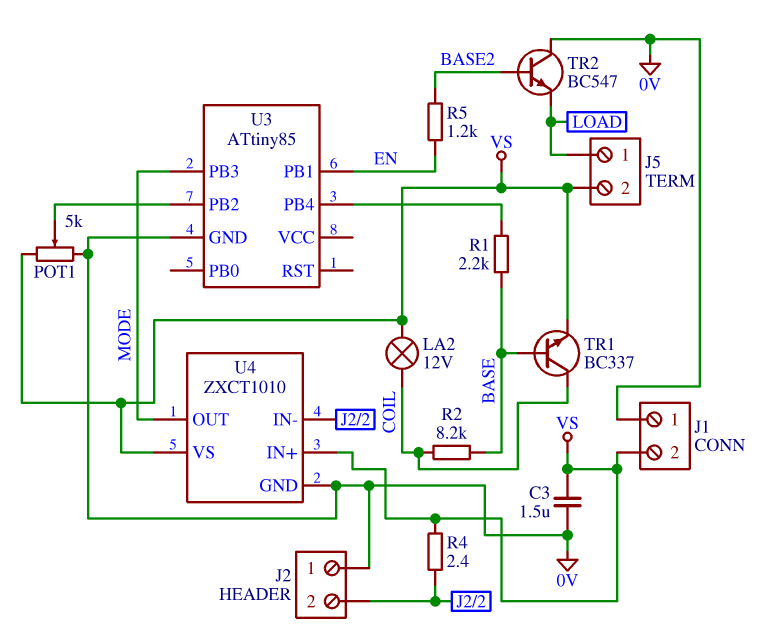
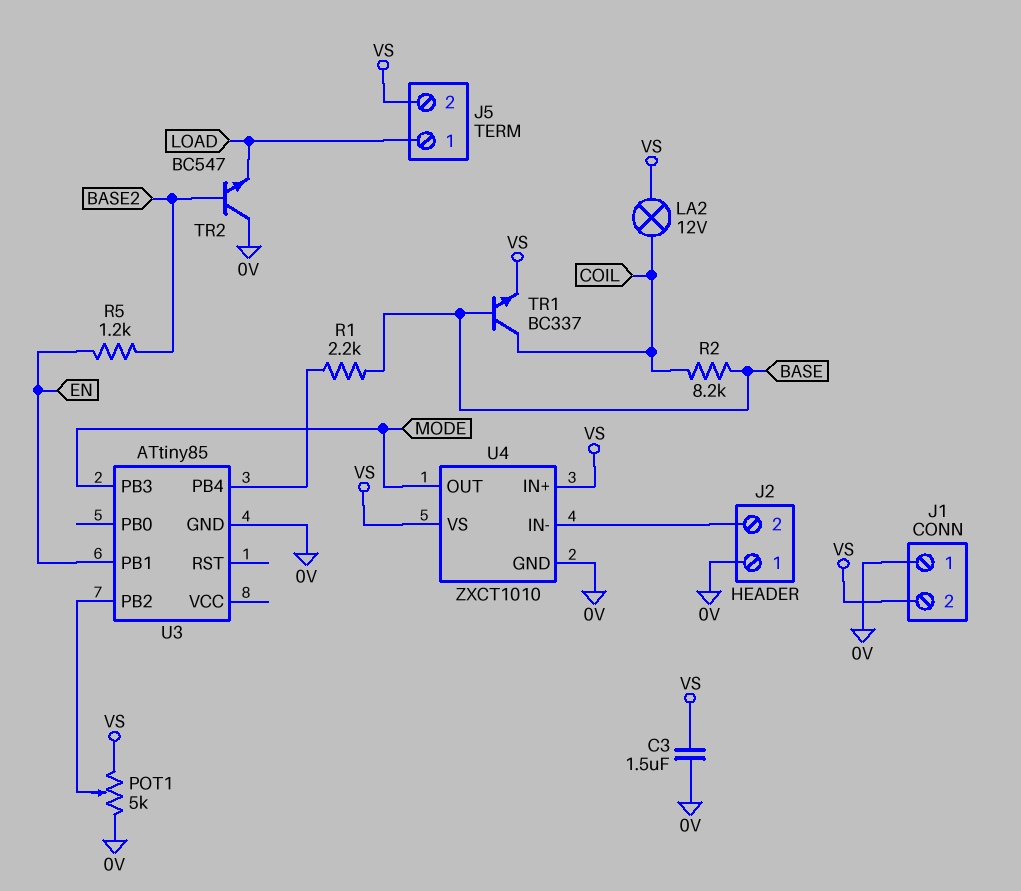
R4: 2.4 (J2/2, VS) -> none

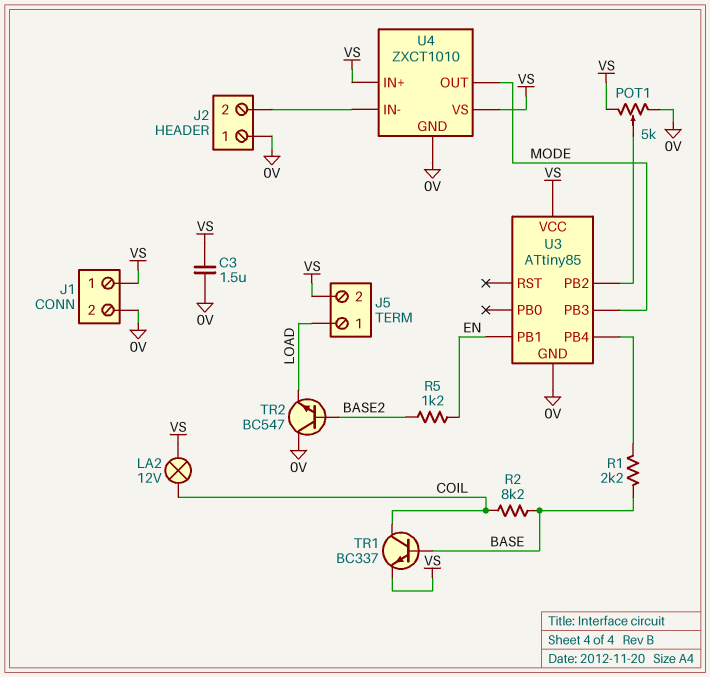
J1 pin 1: 0V -> VS
J1 pin 2: VS -> 0V
U3 pin VCC: none -> VS

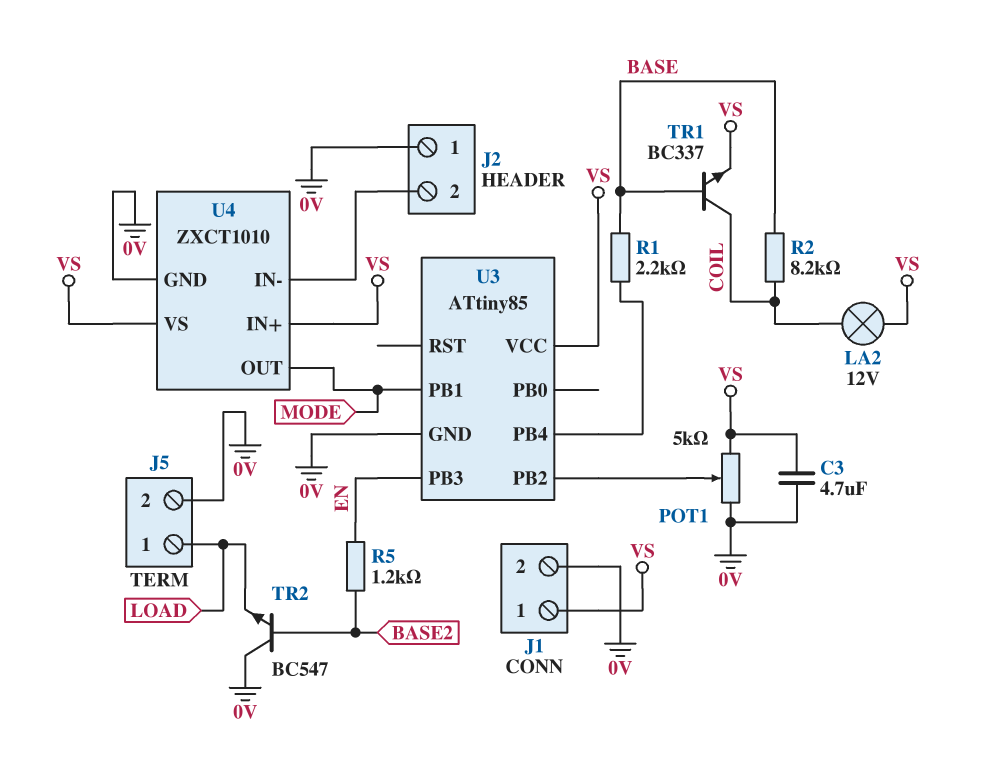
C3: 1.5uF (0V, VS) -> 4.7uF (0V, VS)
J5 pin 2: VS -> 0V
U3 pin PB1: EN -> MODE
U3 pin PB3: MODE -> EN

